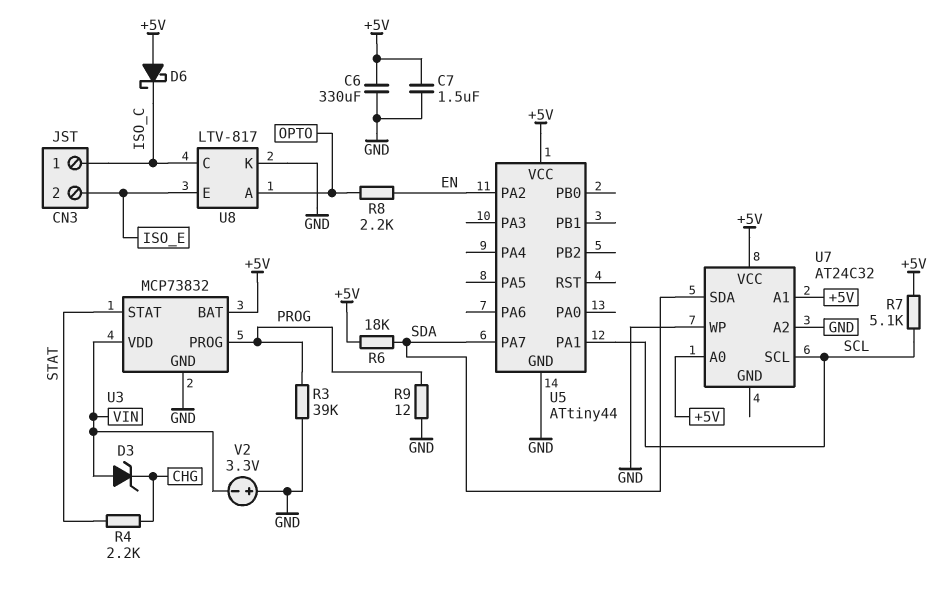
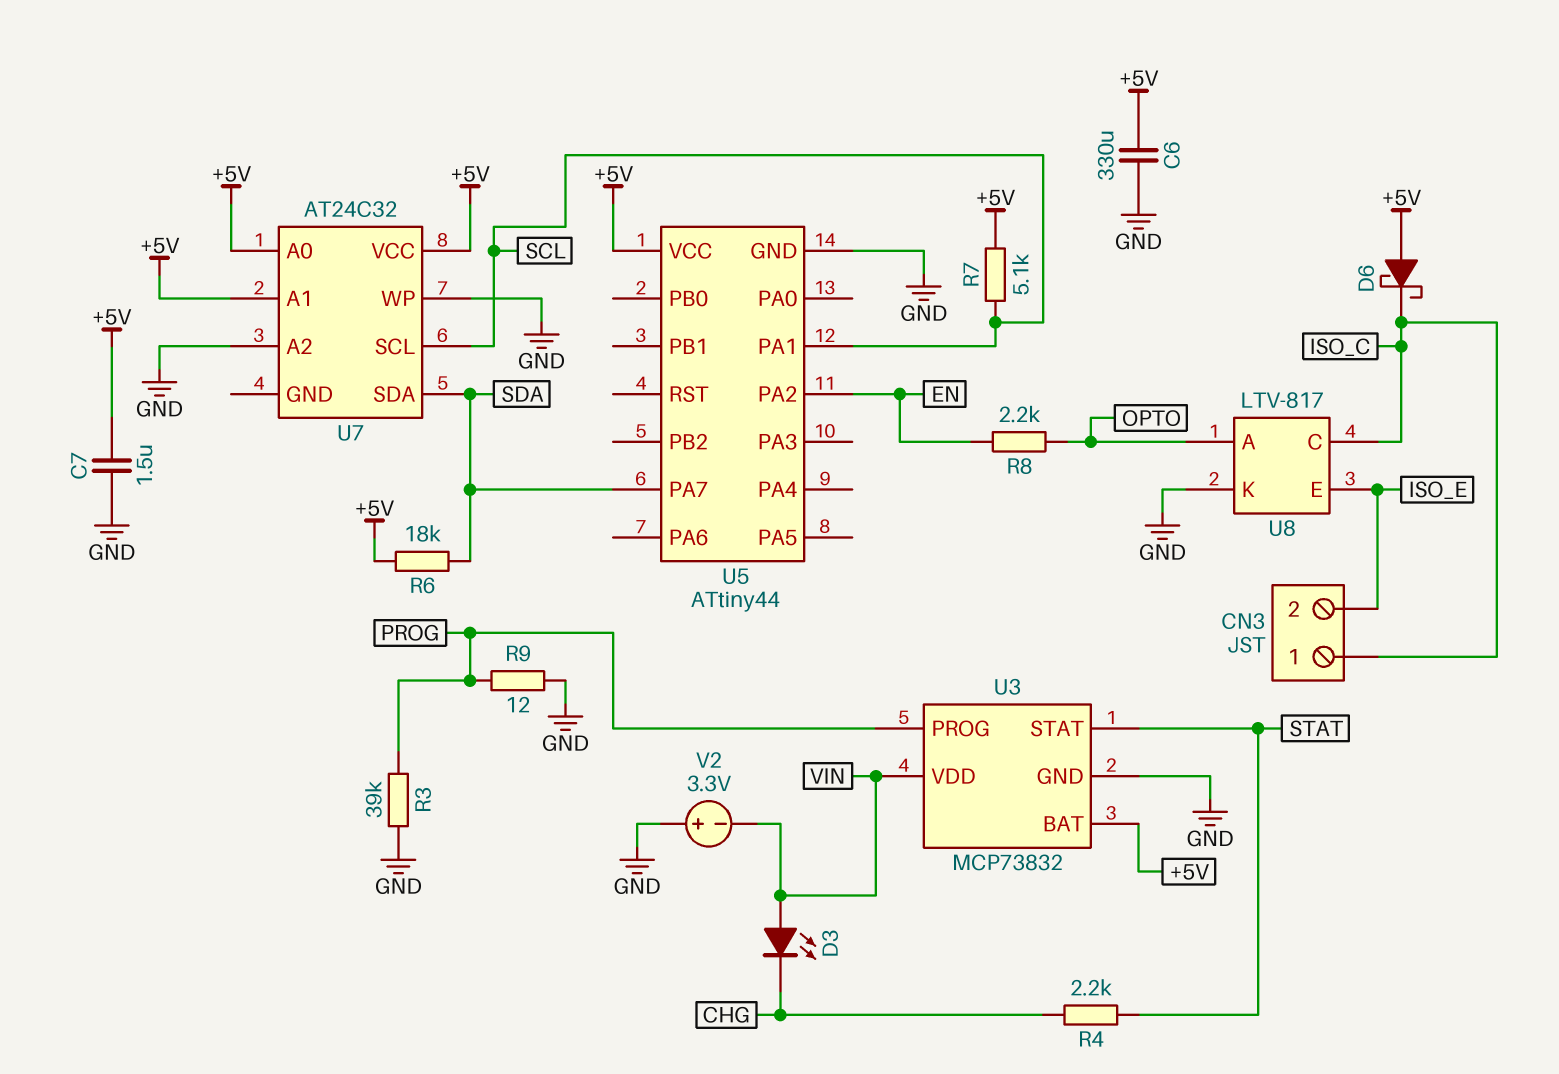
D3: zener (A VIN, K CHG) -> LED (A VIN, K CHG)

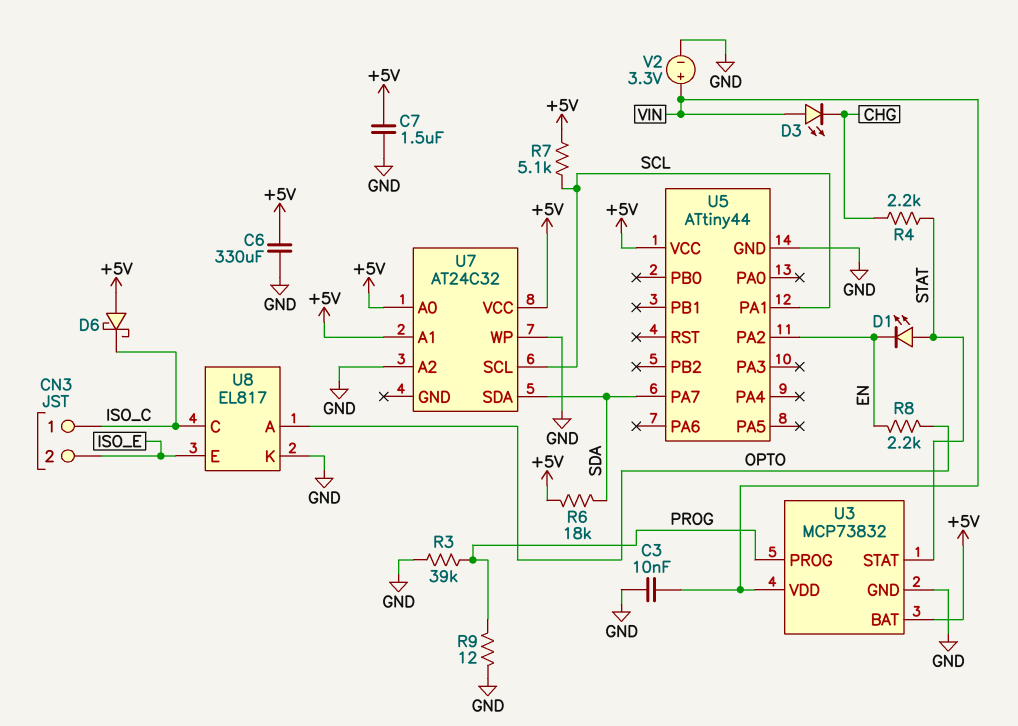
C3: none -> 10nF (GND, VIN)
D1: none -> LED (A STAT, K EN)
U8: LTV-817 -> EL817
V2: 3.3V (plus GND, minus VIN) -> 3.3V (plus VIN, minus GND)

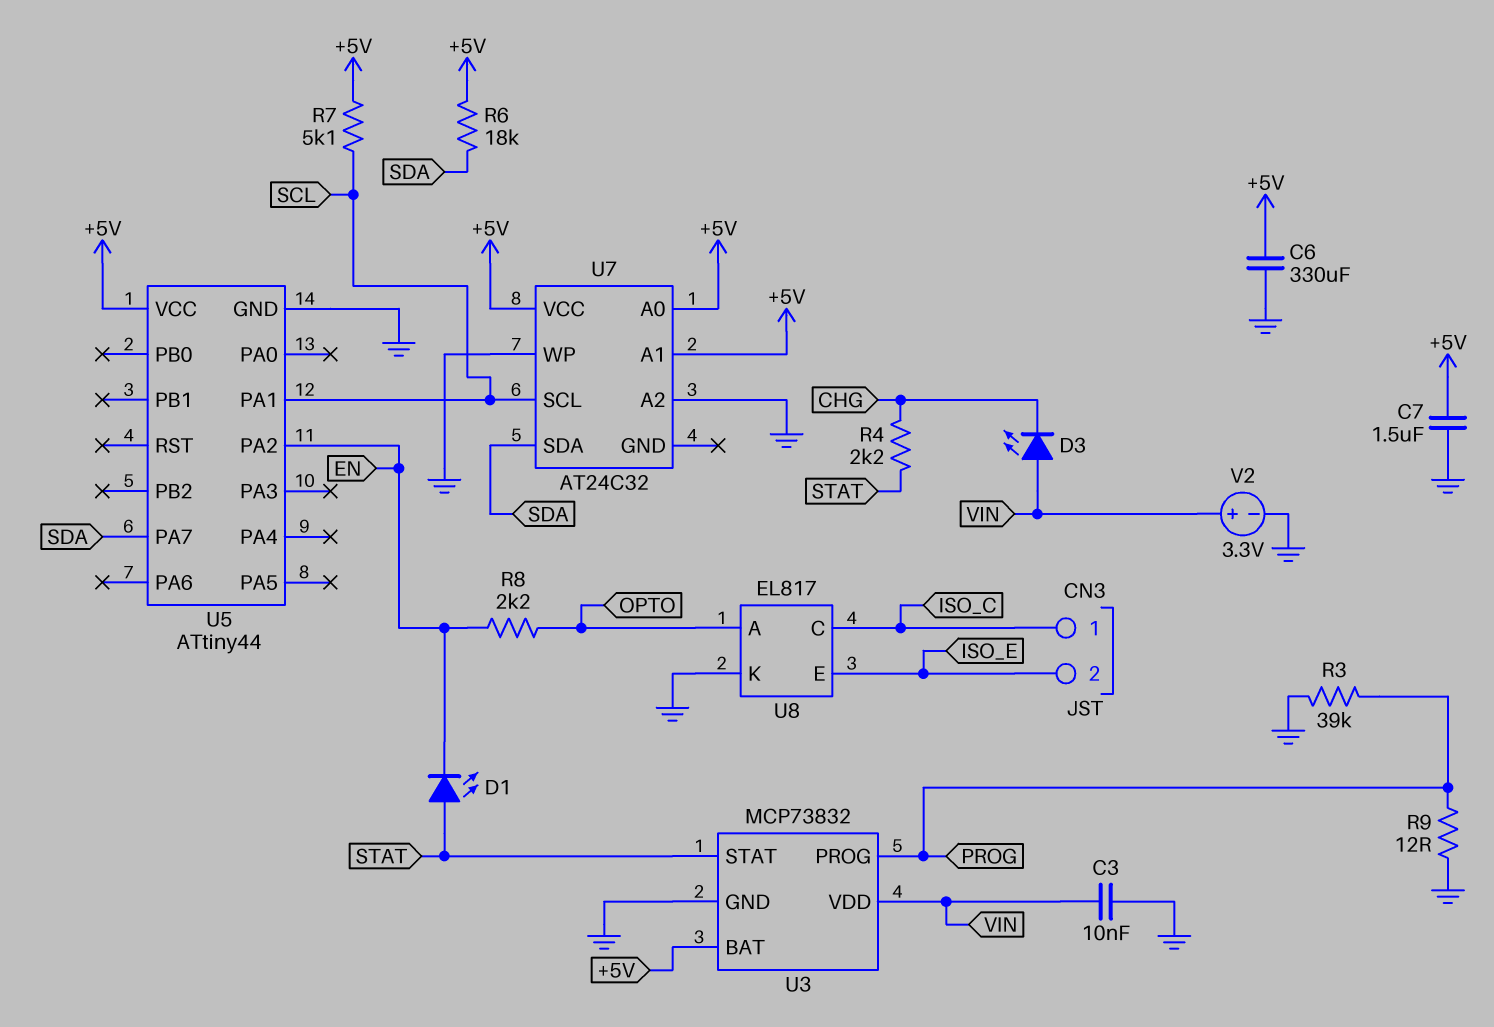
D6: schottky (A +5V, K ISO_C) -> none

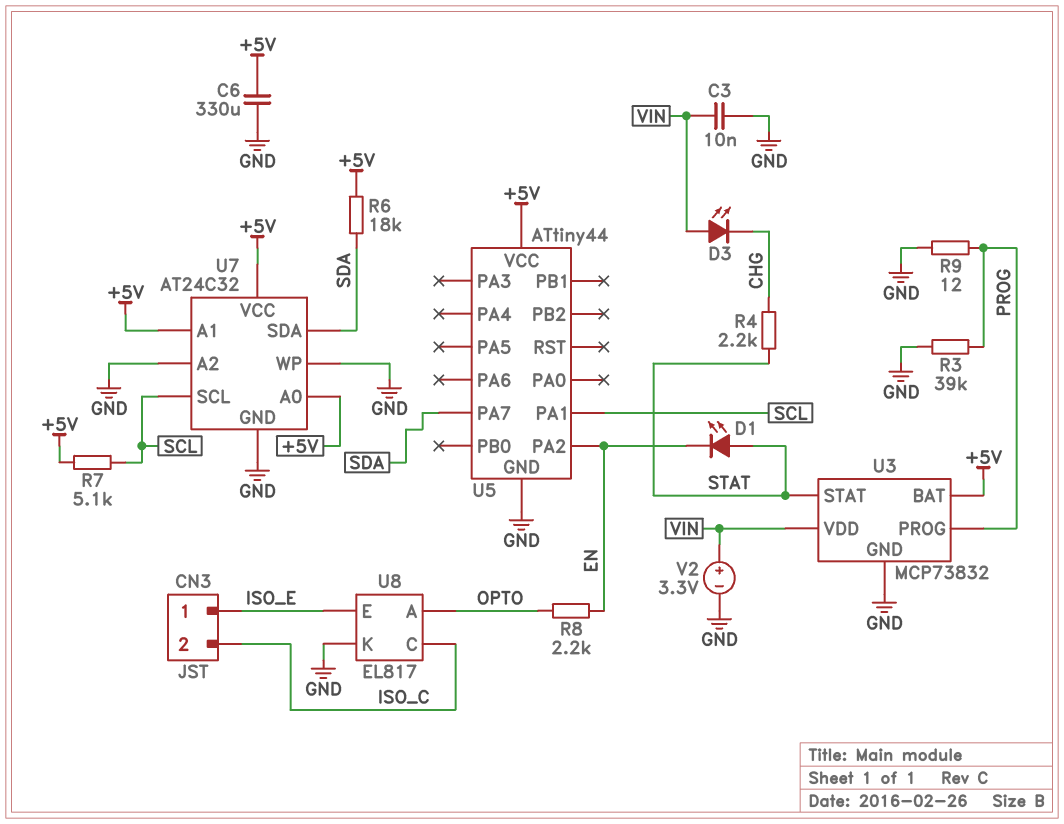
C7: 1.5uF (+5V, GND) -> none
CN3 pin 1: ISO_C -> ISO_E
CN3 pin 2: ISO_E -> ISO_C
U7 pin GND: none -> GND

